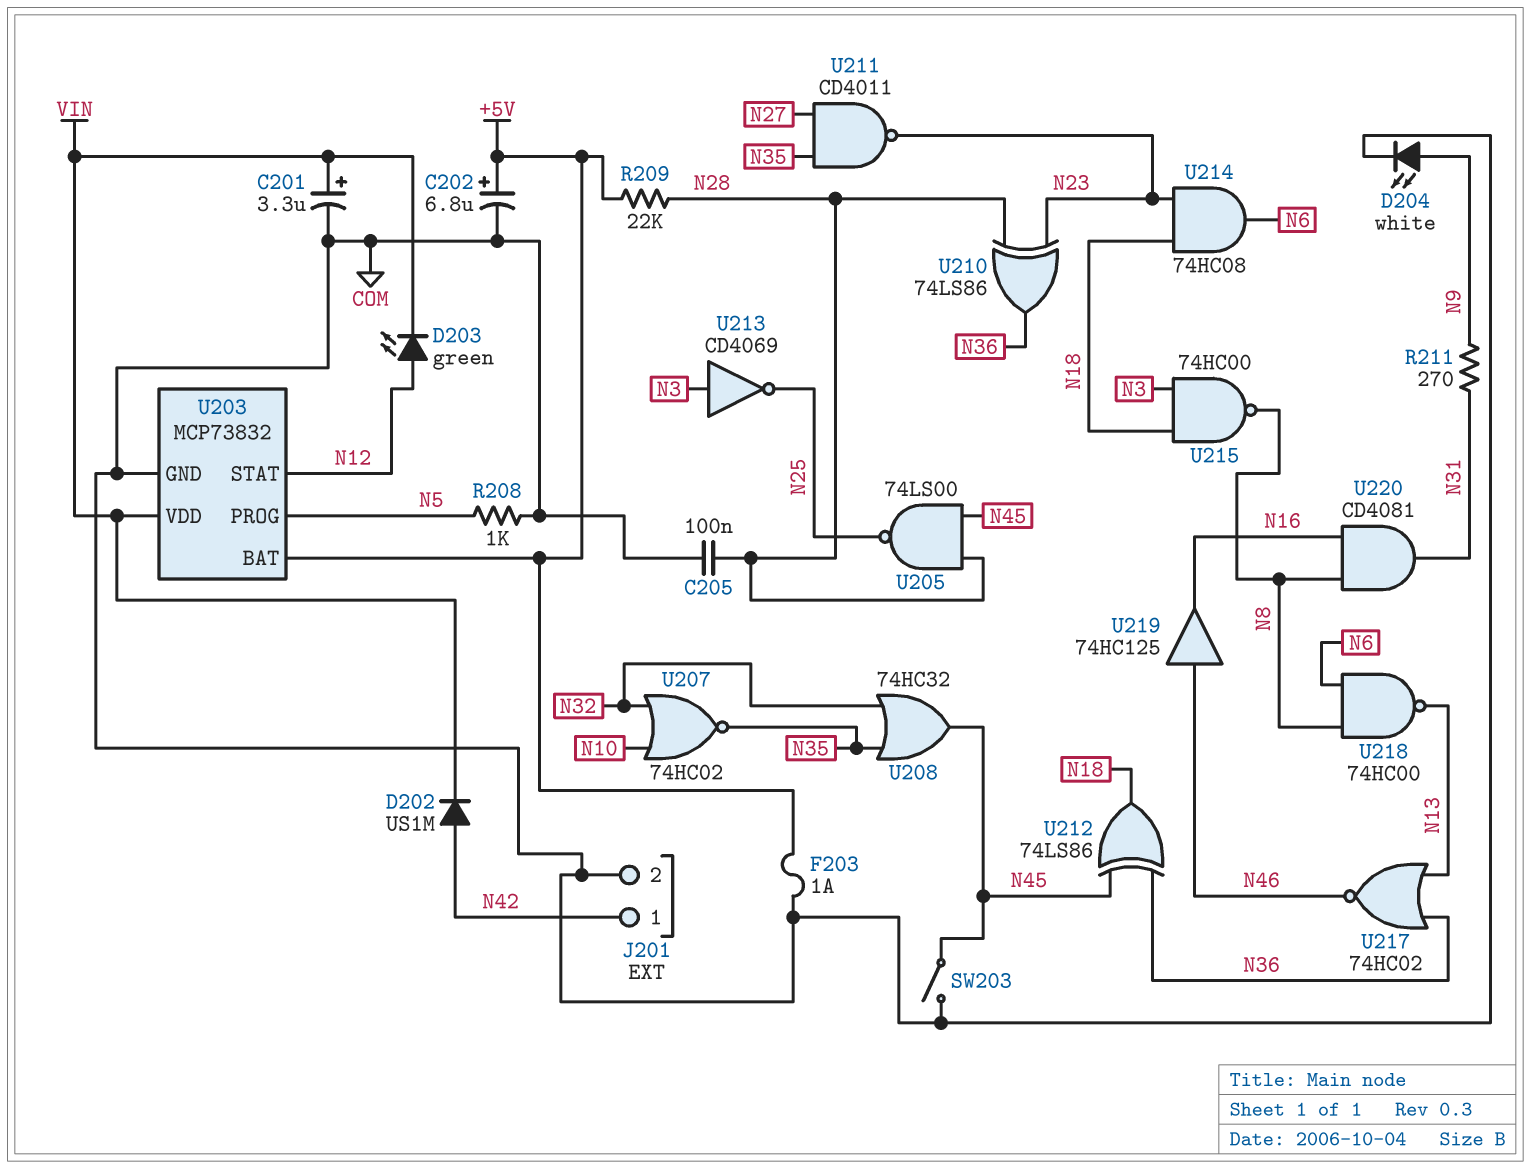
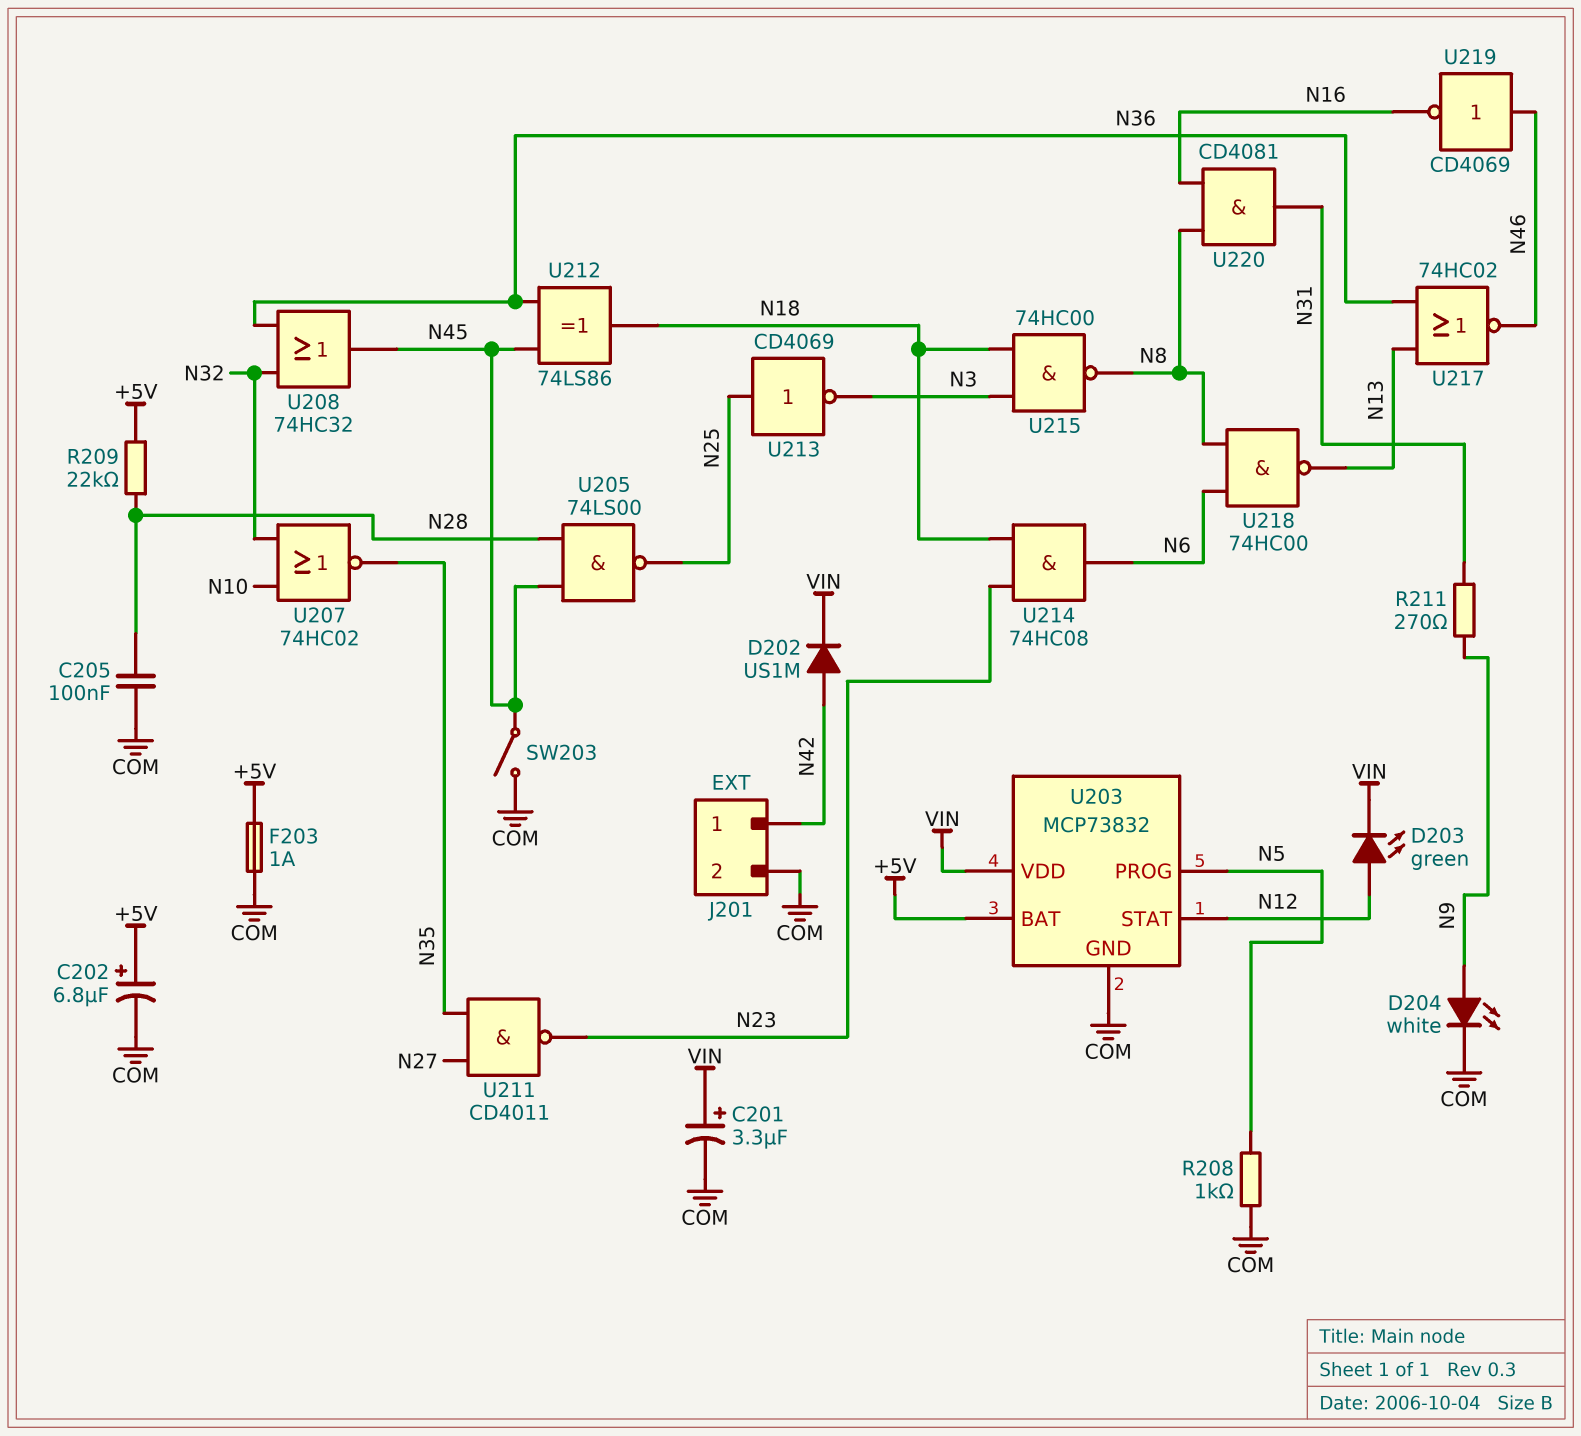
U208: OR 74HC32 (in N32, in N35, out N45) -> OR 74HC32 (in N32, in N36, out N45)
U210: XOR 74LS86 (in N23, in N28, out N36) -> none
U213: NOT CD4069 (in N3, out N25) -> NOT CD4069 (in N25, out N3)
U219: buffer 74HC125 (in N46, out N16) -> NOT CD4069 (in N46, out N16)

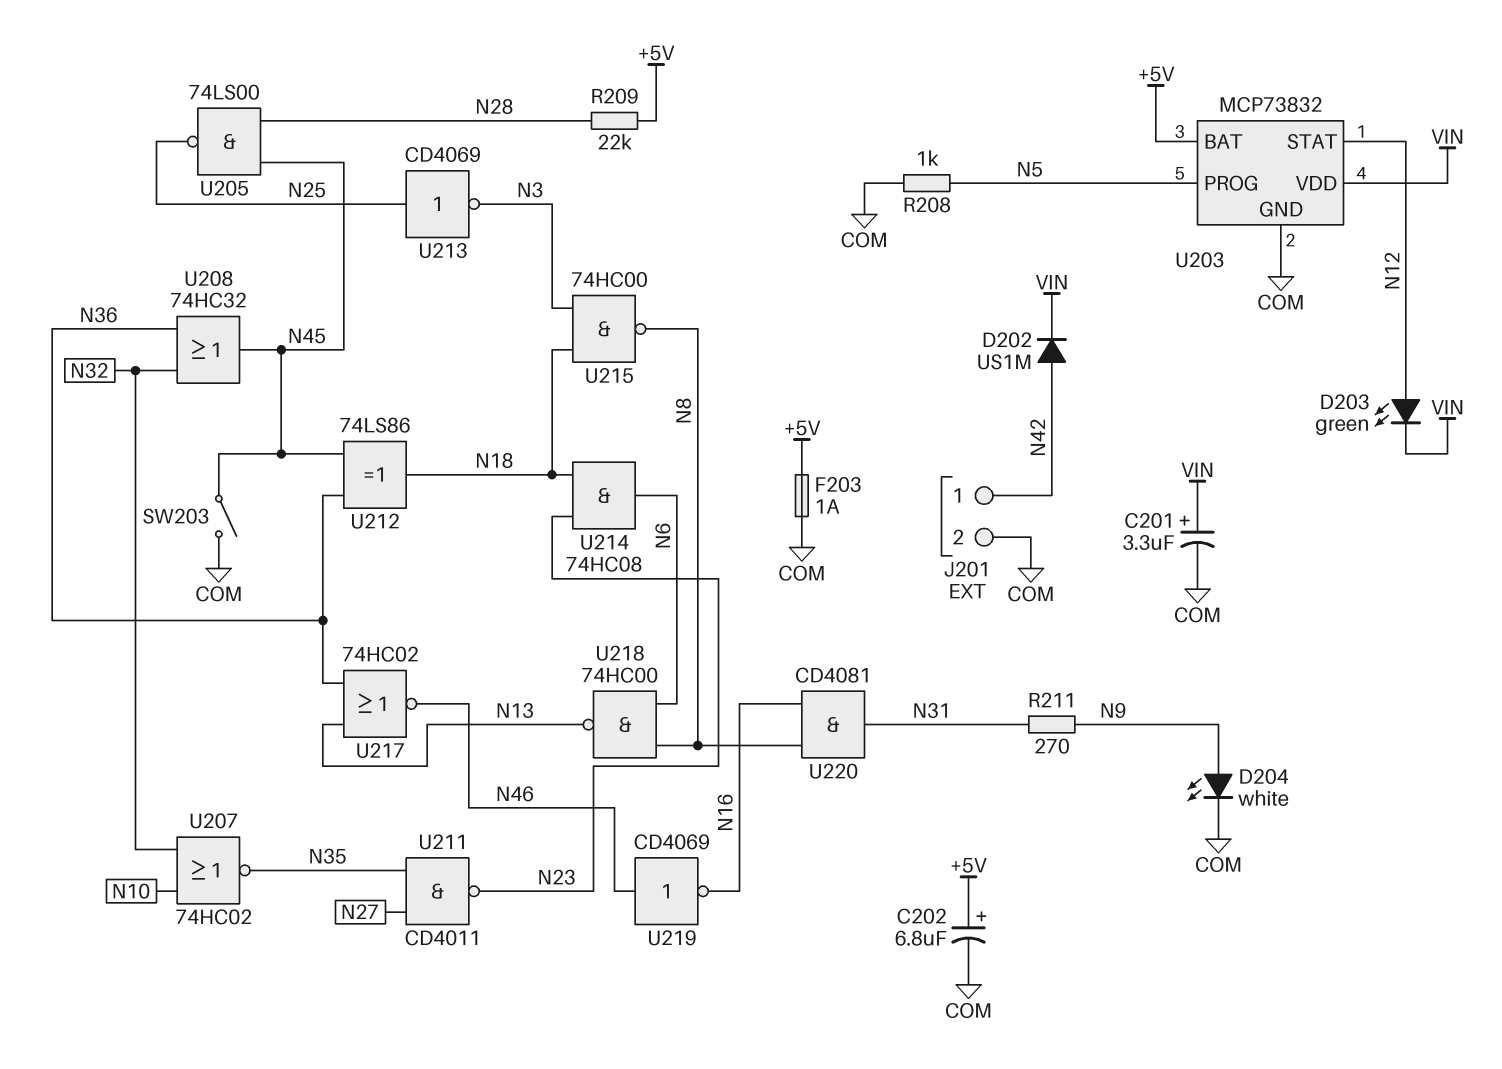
C205: 100nF (COM, N28) -> none

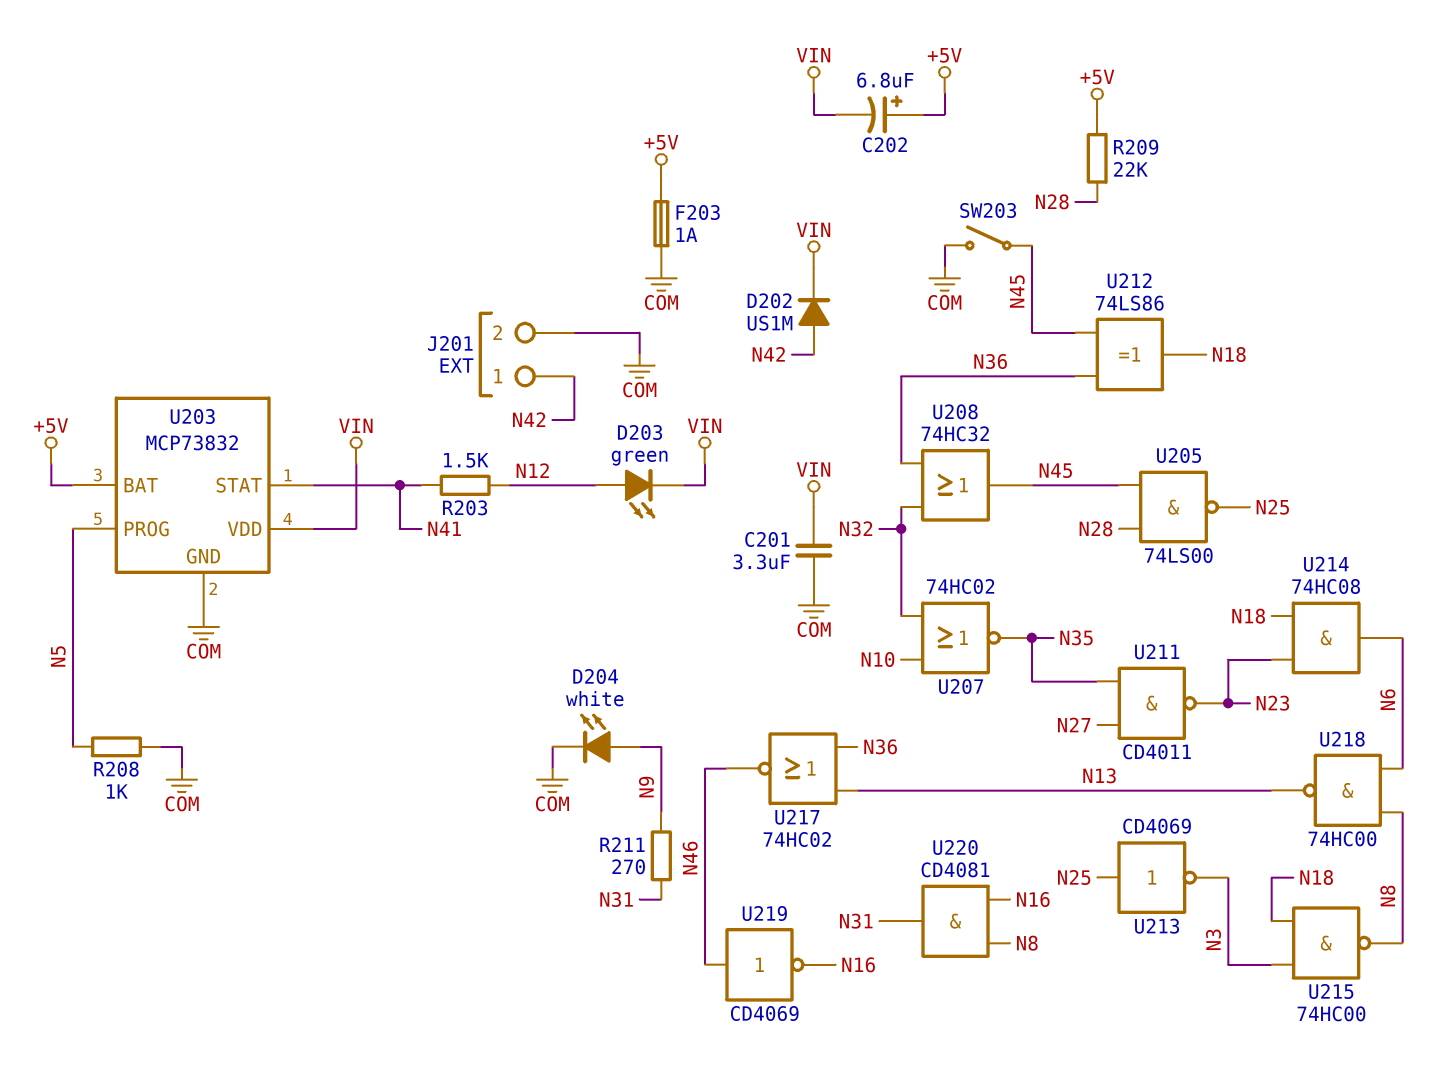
C201: 3.3uF (plus VIN, minus COM) -> 3.3uF (COM, VIN)
C202: 6.8uF (plus +5V, minus COM) -> 6.8uF (plus +5V, minus VIN)
R203: none -> 1.5k (N12, N41)
U203 pin STAT: N12 -> N41

